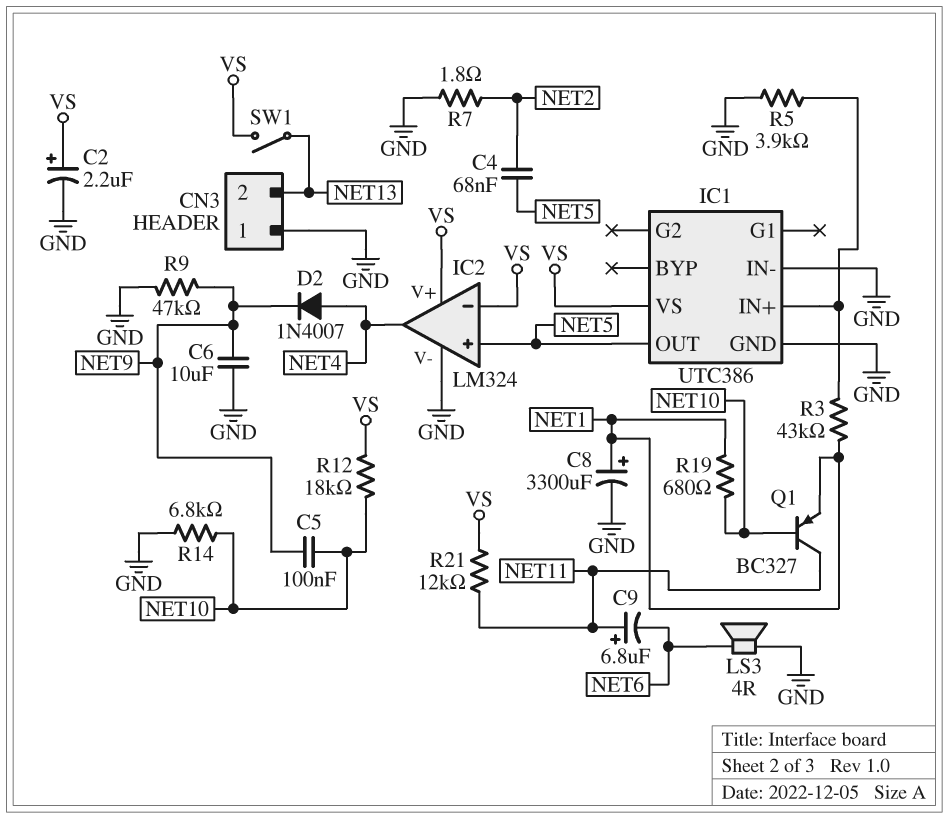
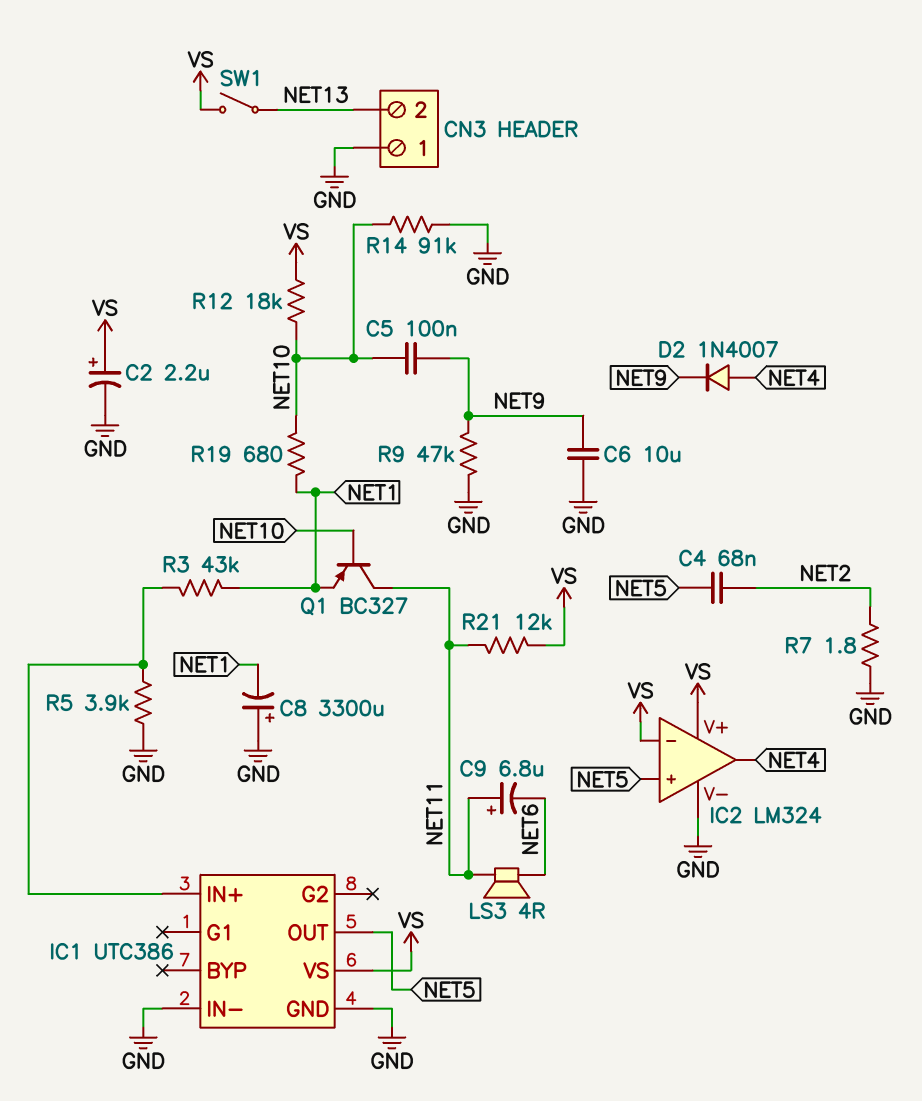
C8: 3300uF (plus NET1, minus GND) -> 3300uF (plus GND, minus NET1)
LS3: speaker 4R (GND, NET6) -> speaker 4R (NET6, NET11)
R14: 6.8k (GND, NET10) -> 91k (GND, NET10)

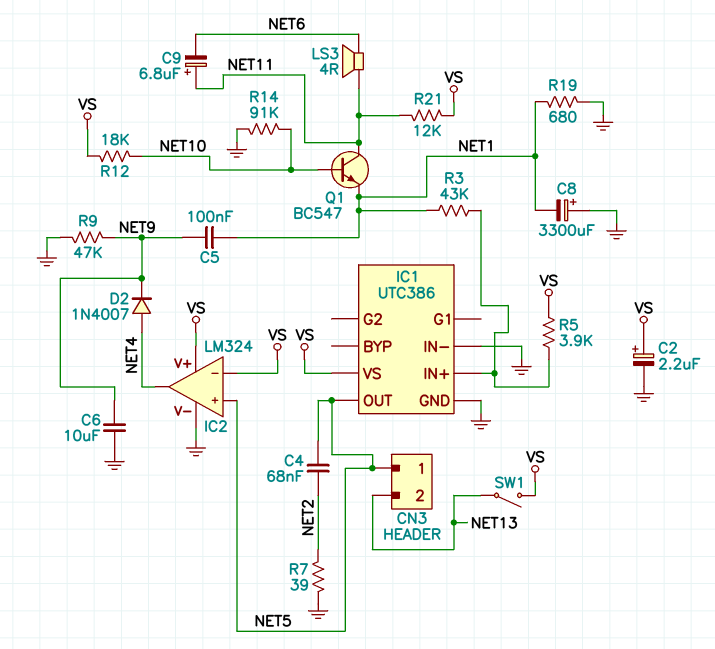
C5: 100nF (NET9, NET10) -> 100nF (NET1, NET9)
CN3 pin 1: GND -> NET5
Q1: PNP BC327 (B NET10, C NET11, E NET1) -> NPN BC547 (B NET10, C NET11, E NET1)
R5: 3.9k (GND, IC1/IN+) -> 3.9k (IC1/IN+, VS)
R7: 1.8 (GND, NET2) -> 39 (GND, NET2)
R19: 680 (NET1, NET10) -> 680 (GND, NET1)

